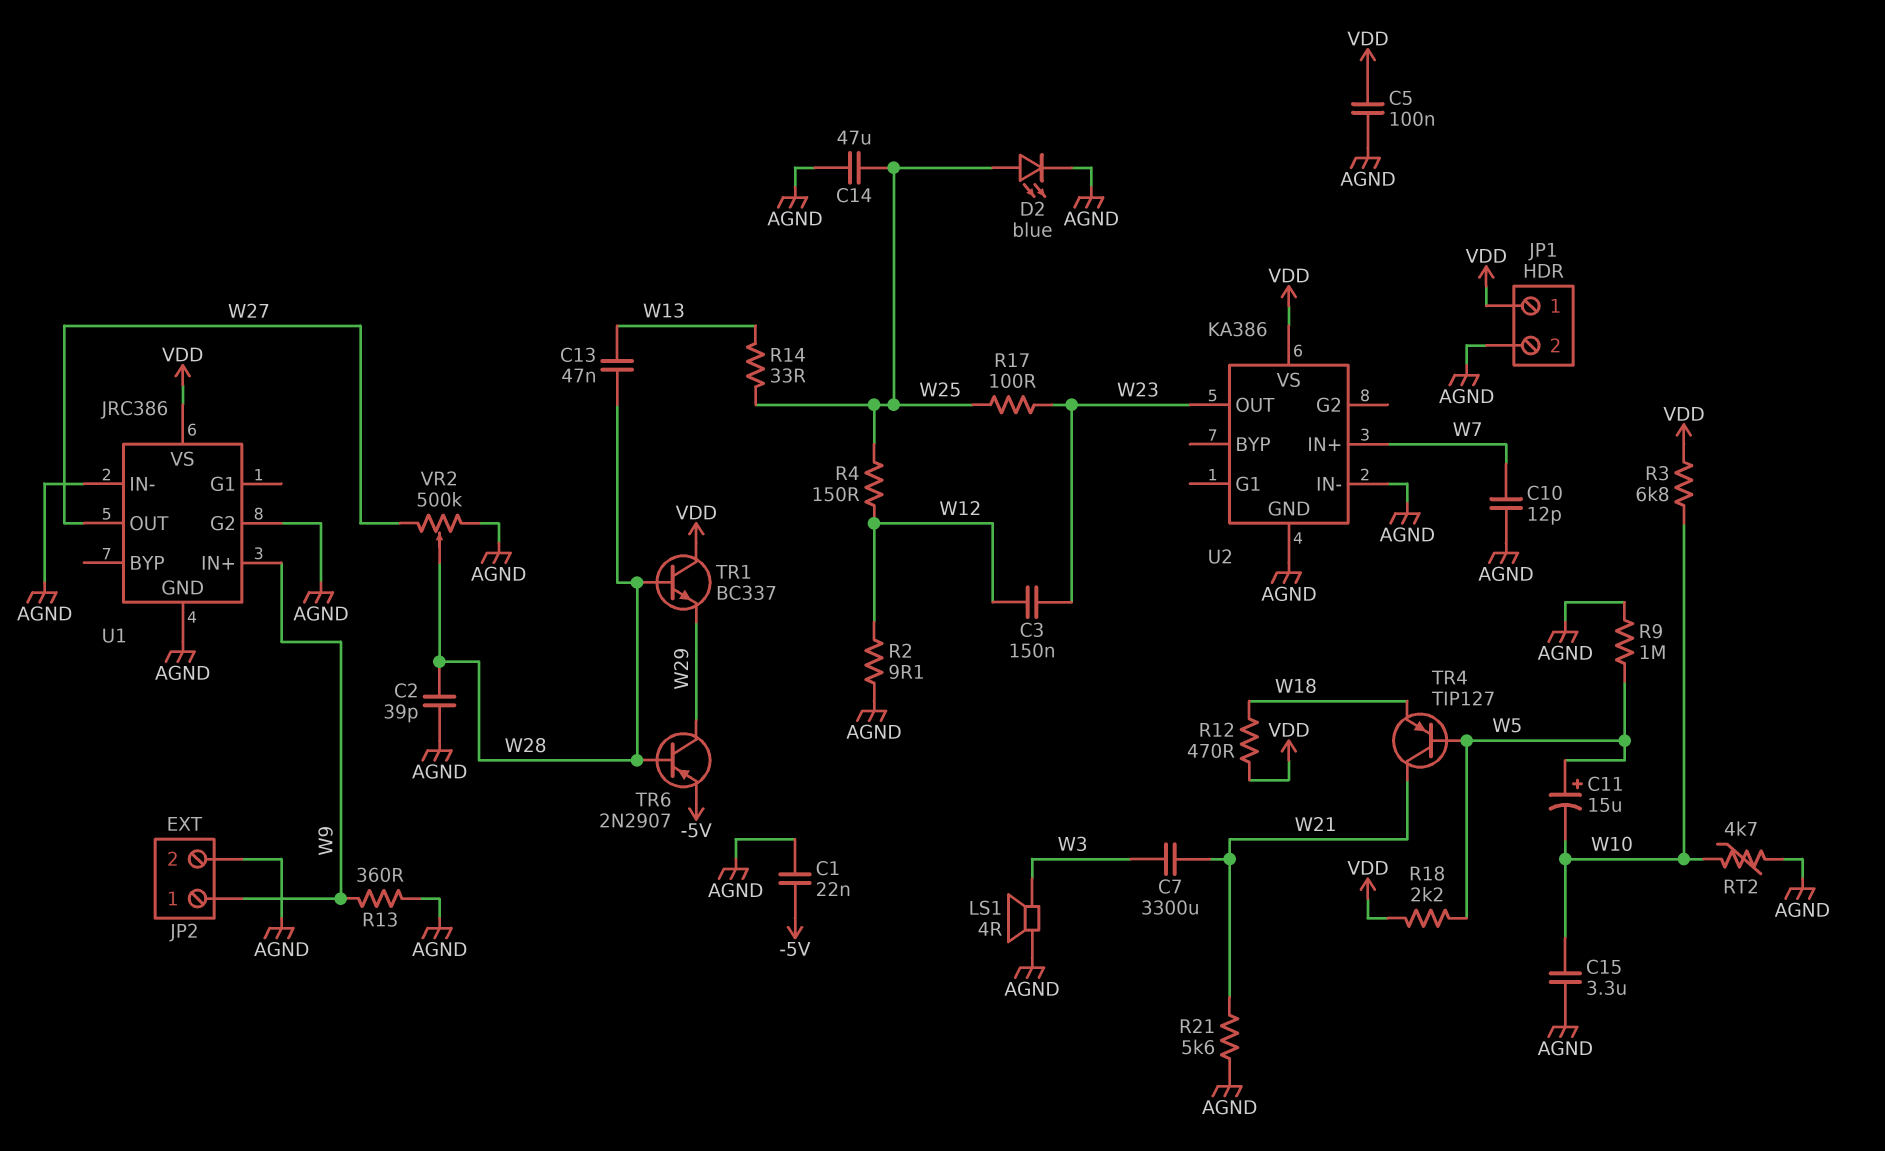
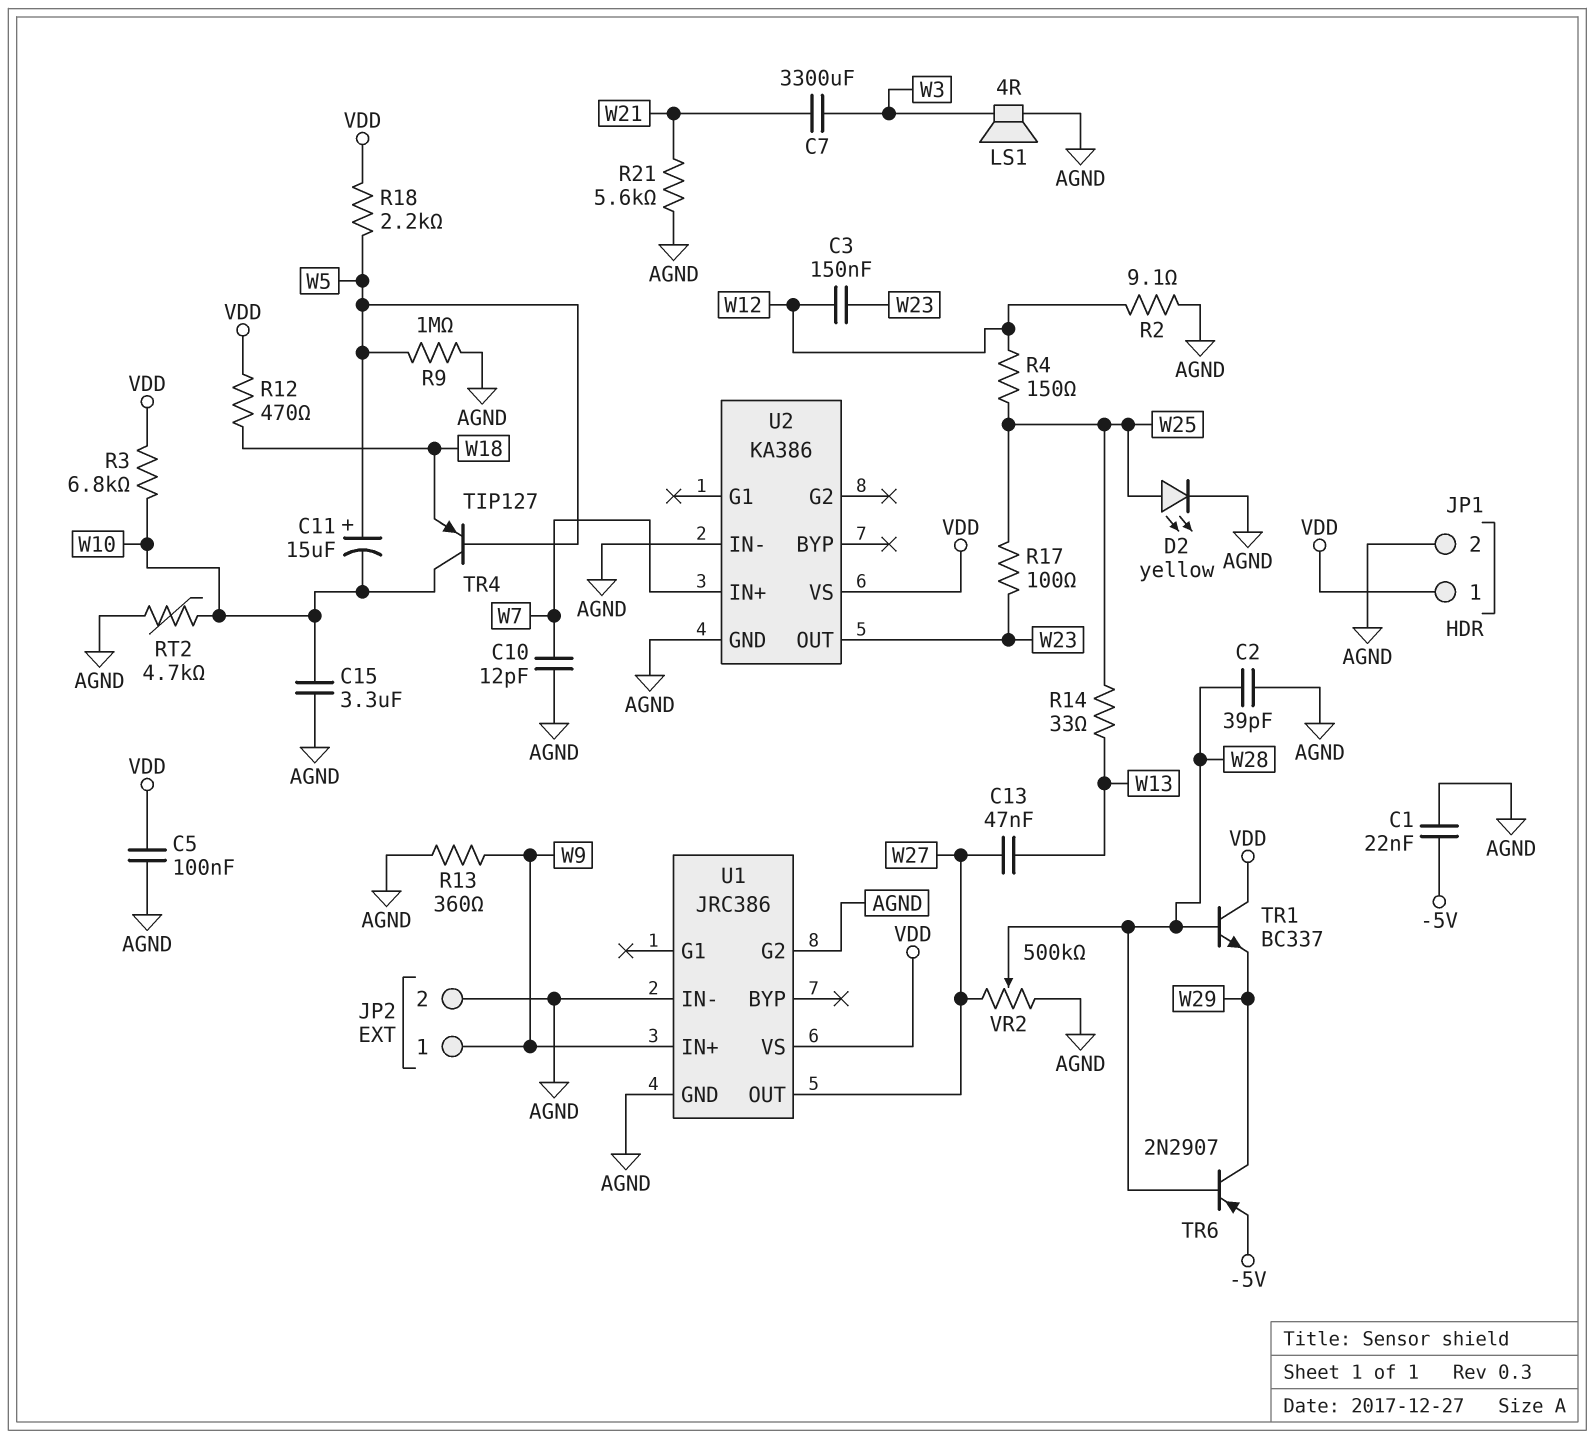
C13: 47nF (W13, W28) -> 47nF (W13, W27)
C14: 47uF (AGND, W25) -> none
D2: LED blue (A W25, K AGND) -> LED yellow (A W25, K AGND)
TR4: PNP TIP127 (B W5, C W21, E W18) -> PNP TIP127 (B W5, C W10, E W18)

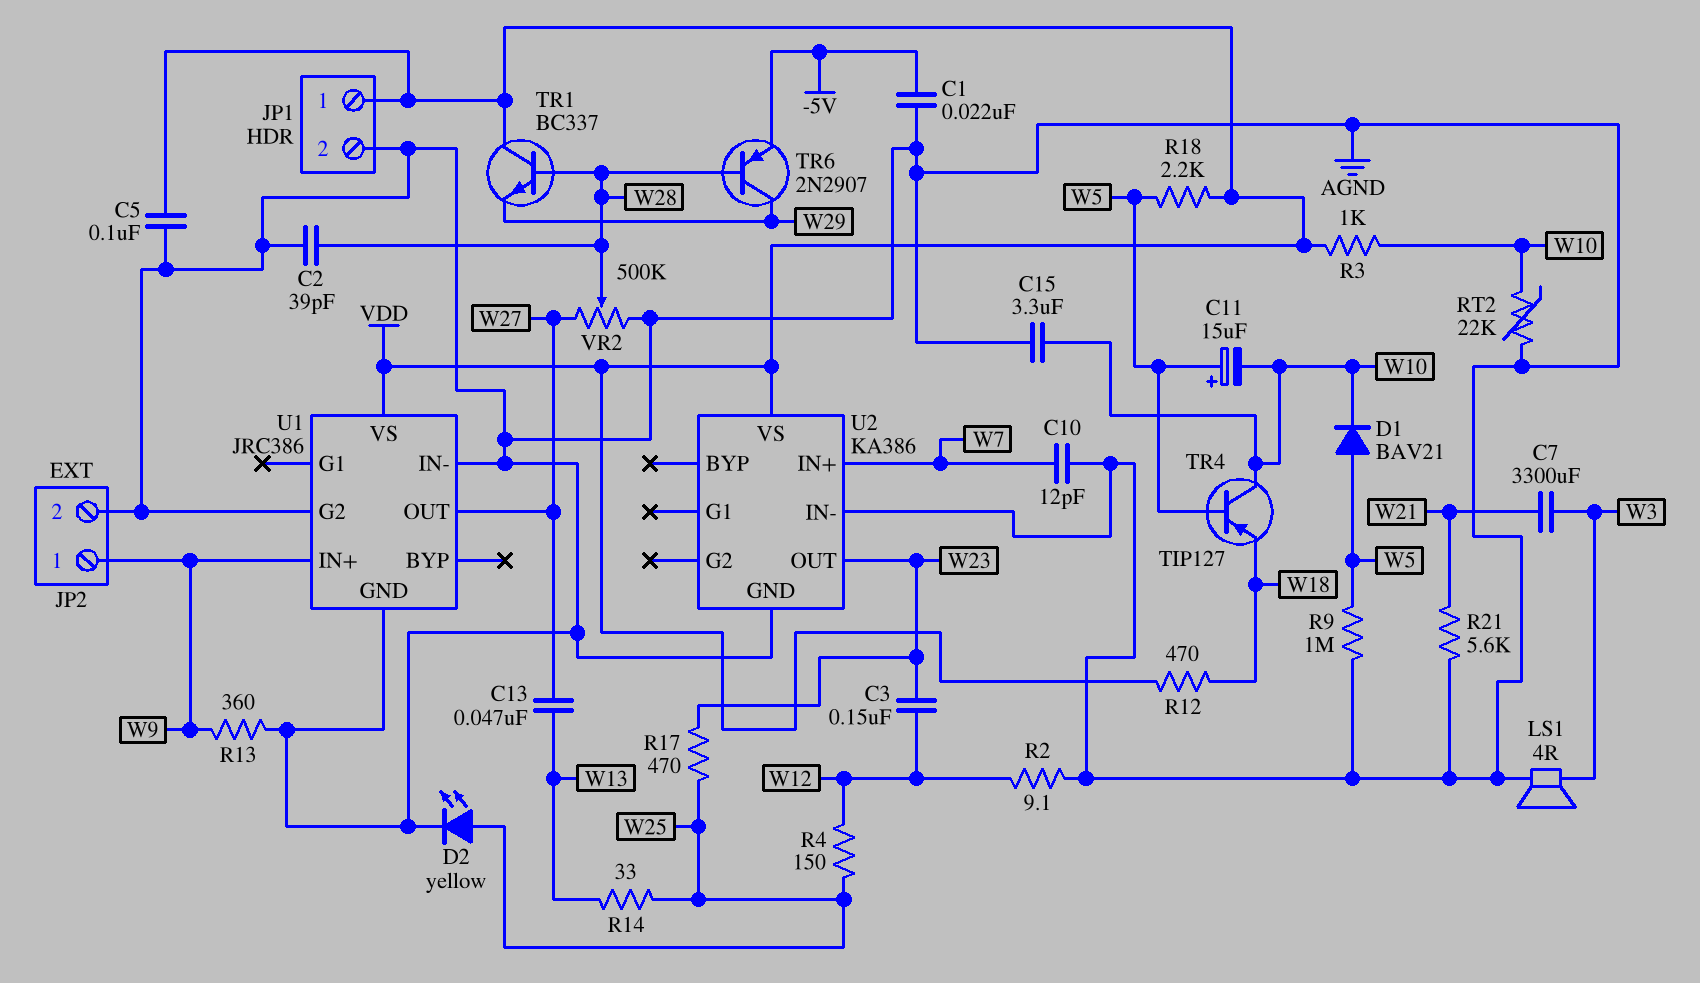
D1: none -> diode BAV21 (A W5, K W10)
R3: 6.8k (VDD, W10) -> 1k (VDD, W10)
R17: 100 (W23, W25) -> 470 (W23, W25)
RT2: 4.7k (AGND, W10) -> 22k (AGND, W10)

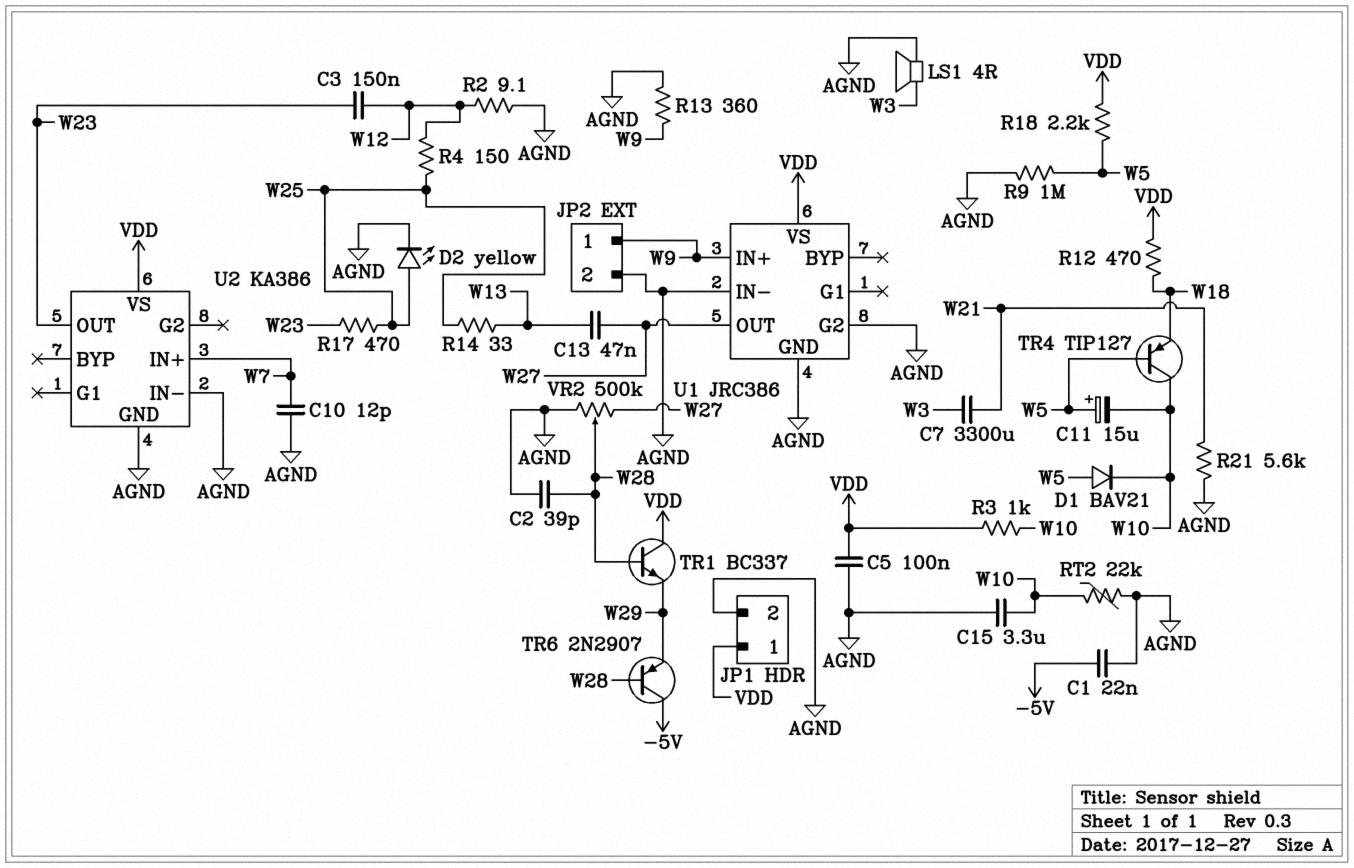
TR6: PNP 2N2907 (B W28, C W29, E -5V) -> PNP 2N2907 (B W28, C -5V, E W29)

